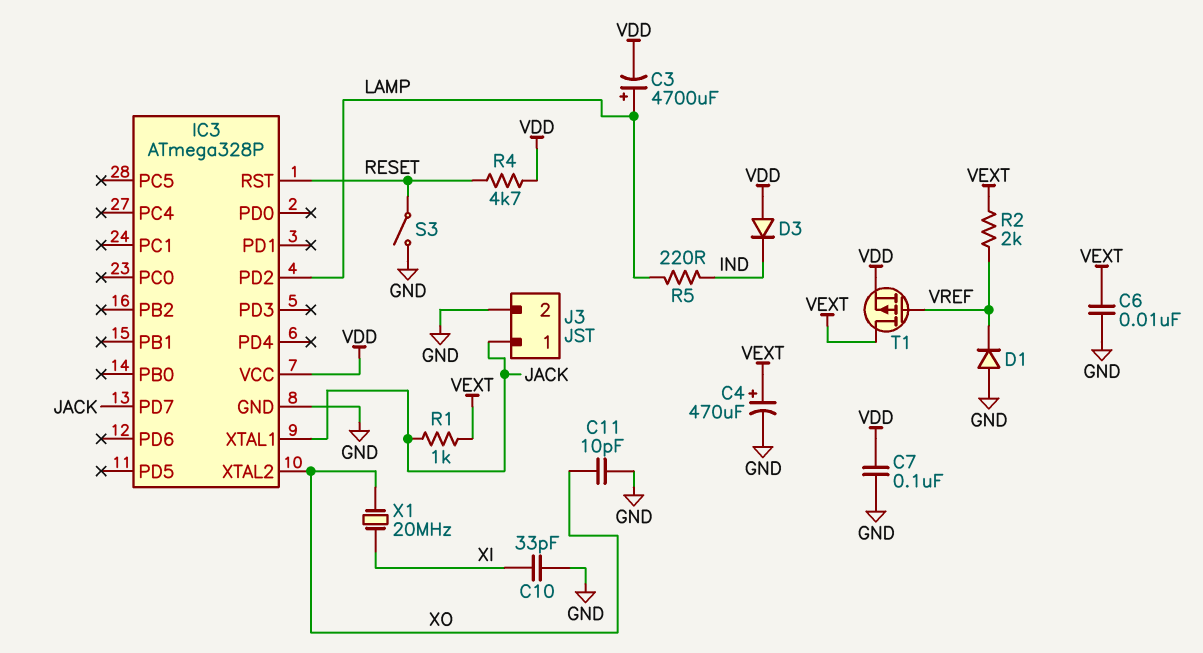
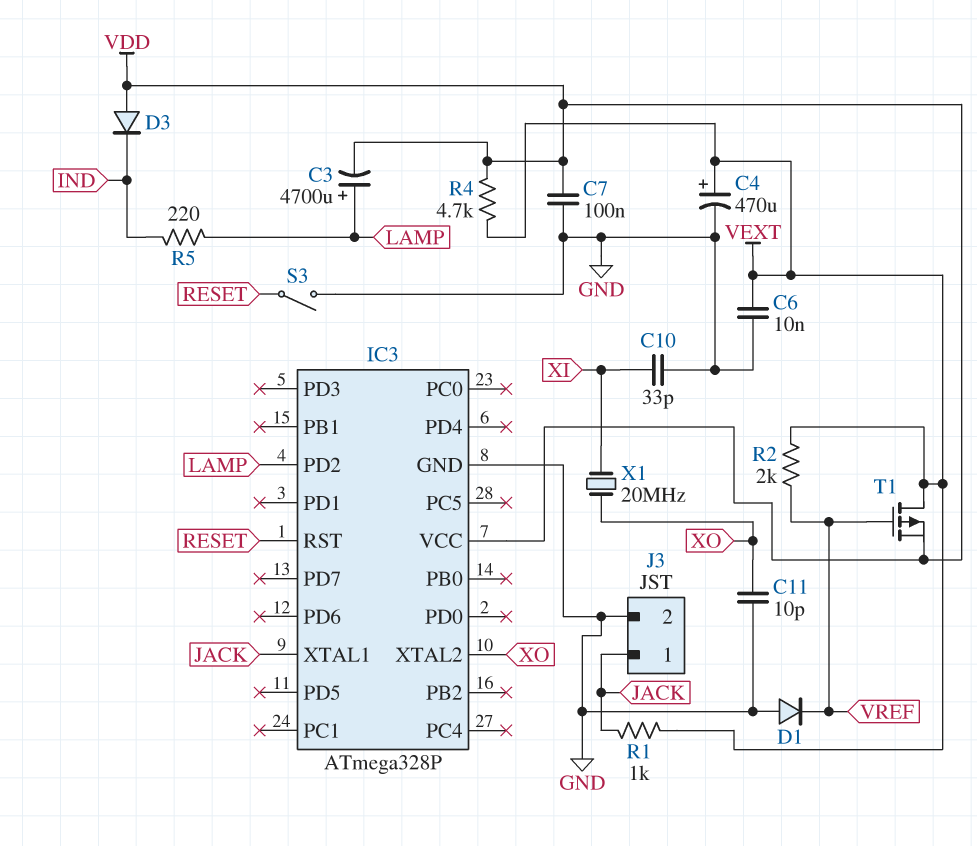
IC3 pin PD7: JACK -> none
R4: 4.7k (RESET, VDD) -> 4.7k (VDD, VEXT)

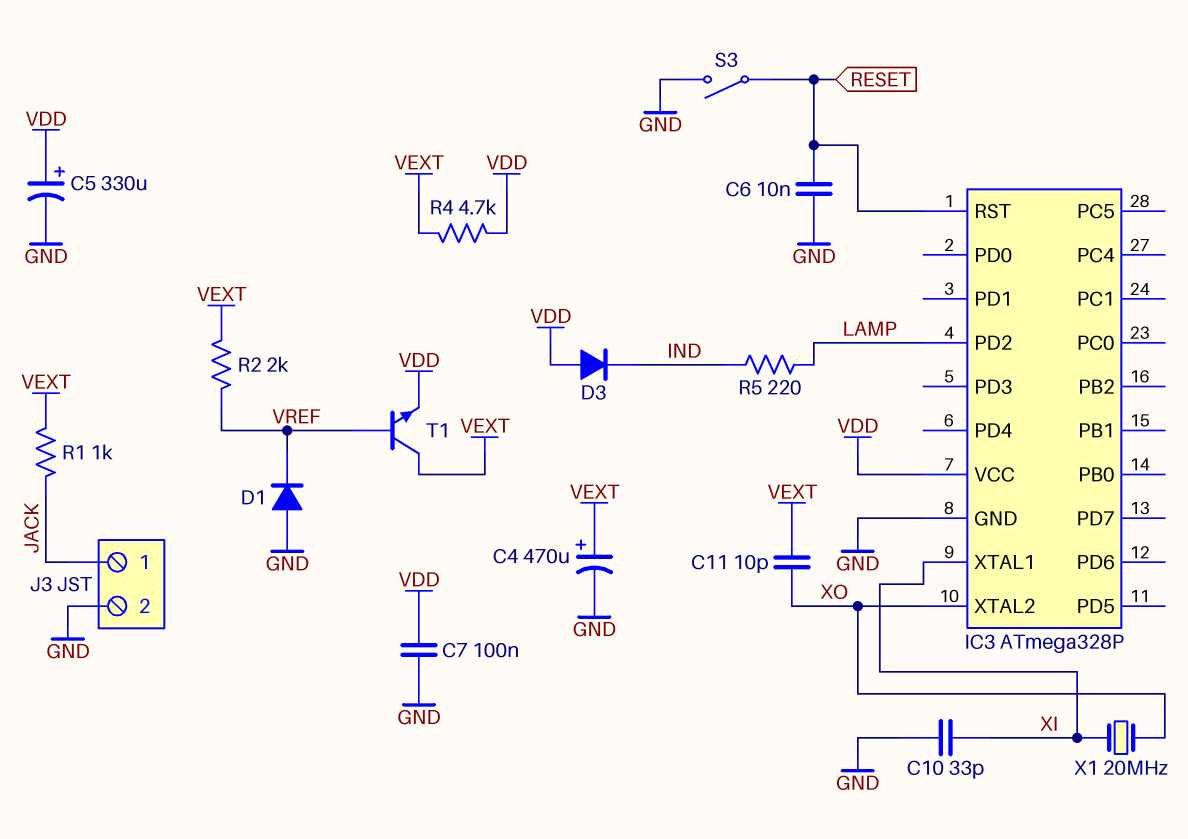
C3: 4700uF (plus LAMP, minus VDD) -> none
C5: none -> 330uF (plus VDD, minus GND)
C6: 10nF (GND, VEXT) -> 10nF (GND, RESET)
C11: 10pF (GND, XO) -> 10pF (VEXT, XO)
IC3 pin XTAL1: JACK -> XI
T1: PMOS (G VREF, D VEXT, S VDD) -> NPN (B VREF, C VEXT, E VDD)

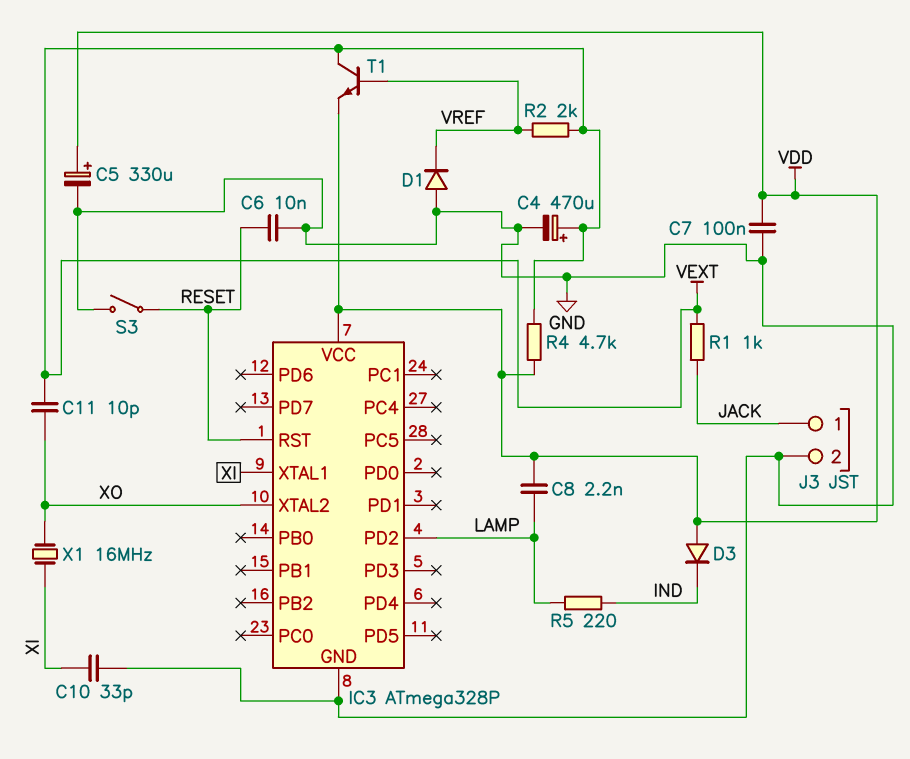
C8: none -> 2.2nF (LAMP, VDD)
X1: 20MHz (XI, XO) -> 16MHz (XI, XO)

